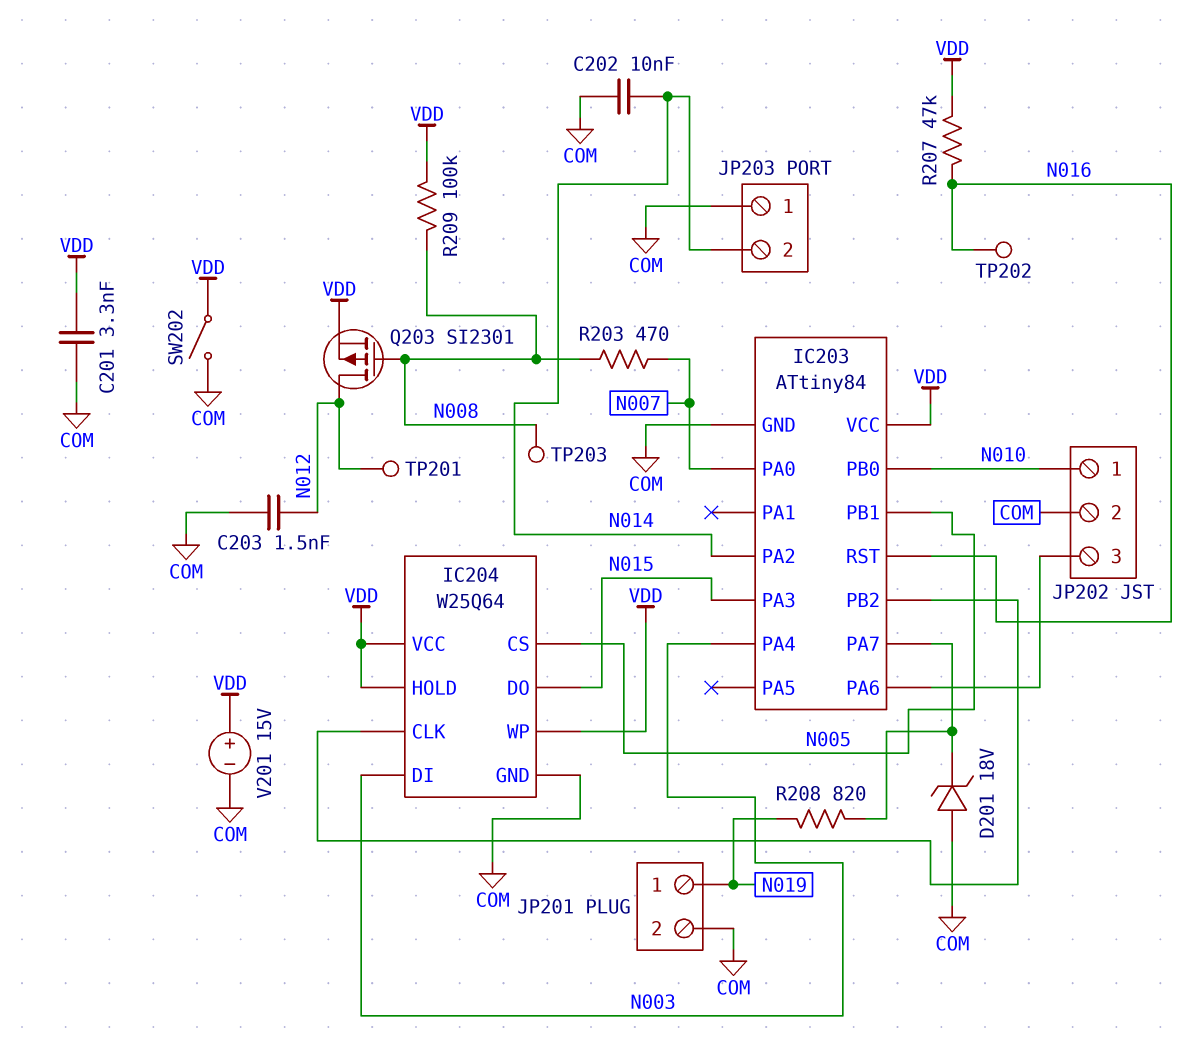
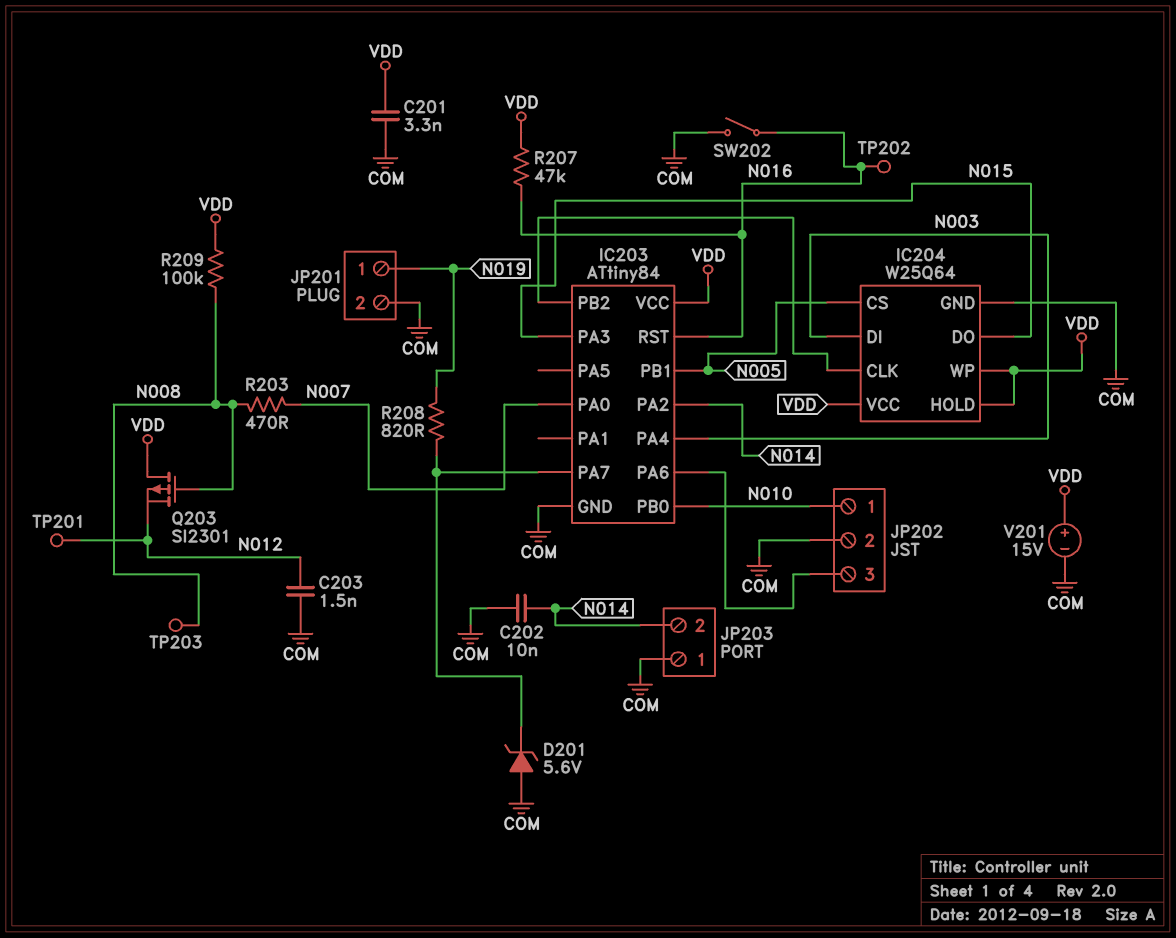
D201: zener 18V (A COM, K IC203/PA7) -> zener 5.6V (A COM, K IC203/PA7)
Q203: PMOS SI2301 (G N008, D N012, S VDD) -> PMOS SI2301 (G N008, D VDD, S N012)
SW202: switch (COM, VDD) -> switch (COM, N016)

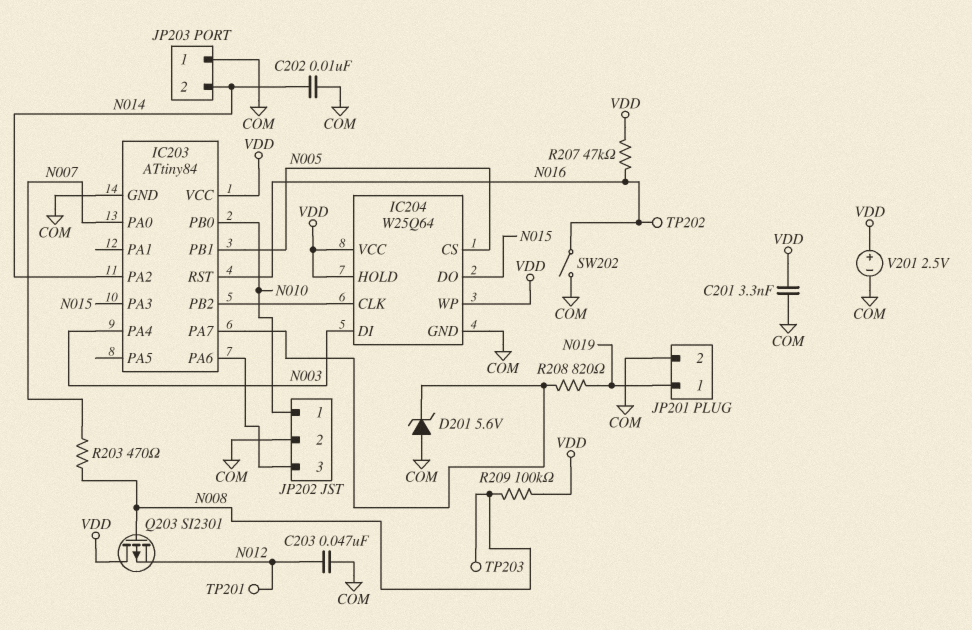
C203: 1.5nF (COM, N012) -> 47nF (COM, N012)
V201: 15V (plus VDD, minus COM) -> 2.5V (plus VDD, minus COM)

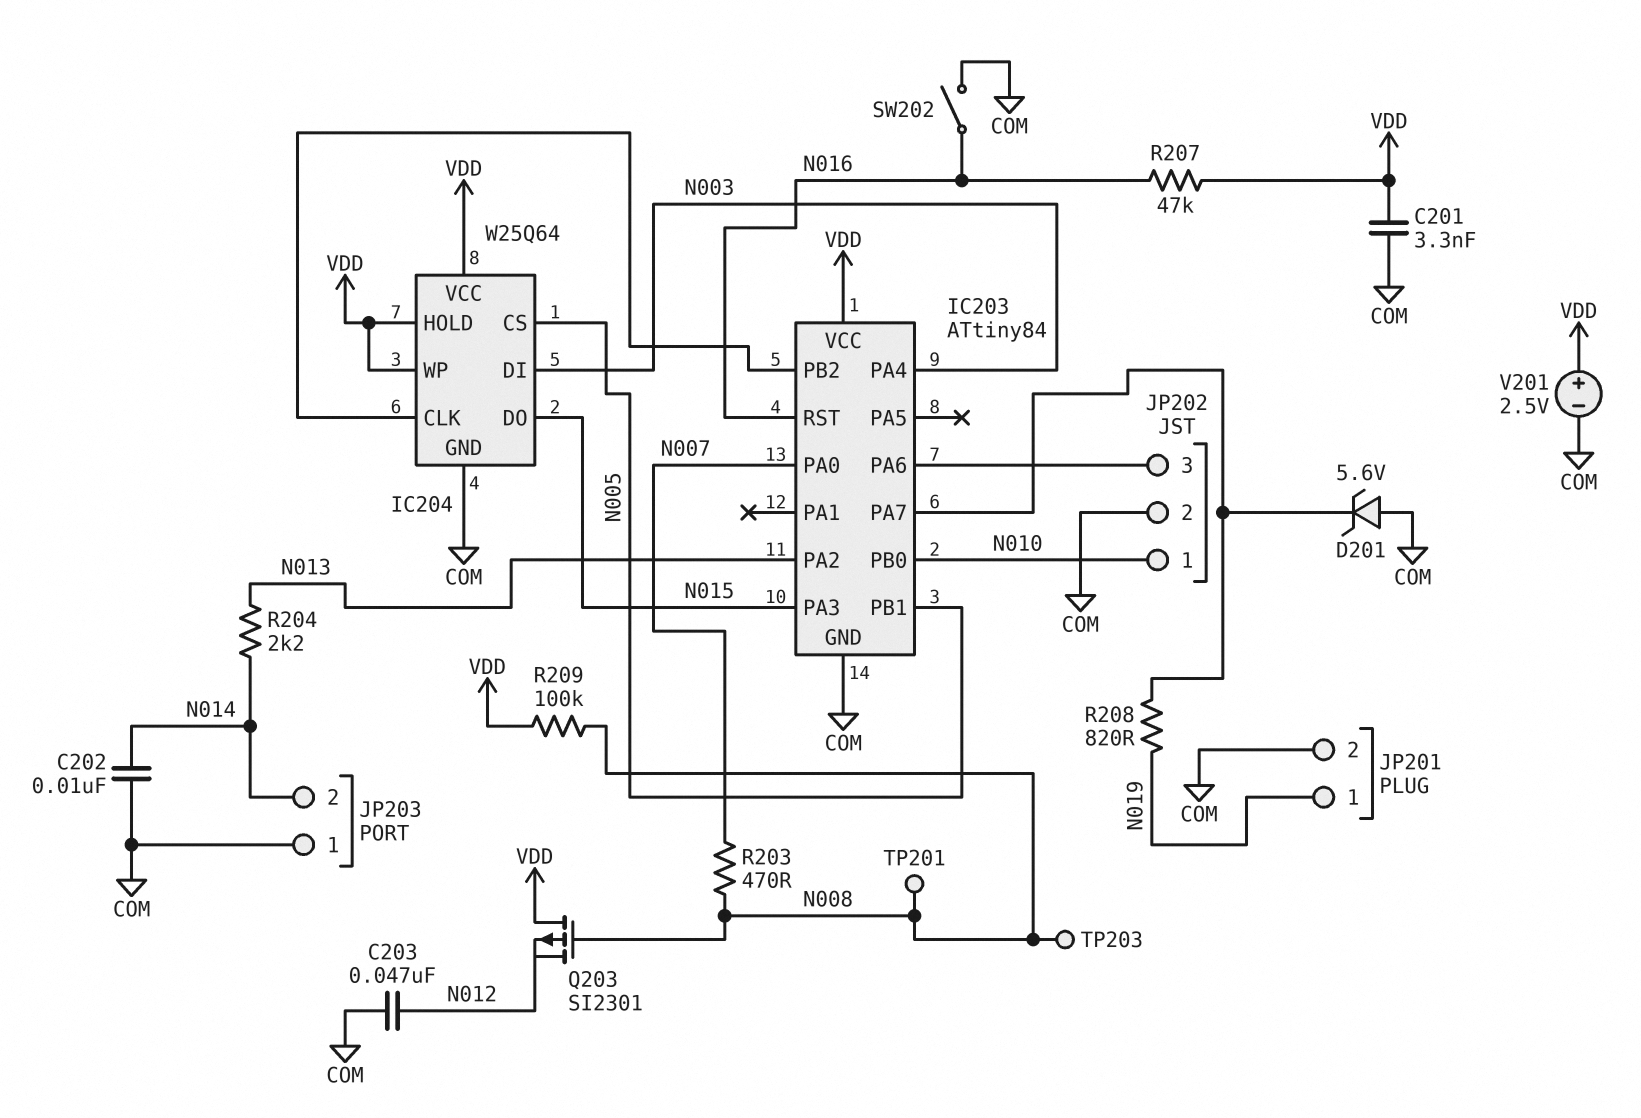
IC203 pin PA2: N014 -> N013
R204: none -> 2.2k (N013, N014)
TP201: test point (N012) -> test point (N008)
TP202: test point (N016) -> none

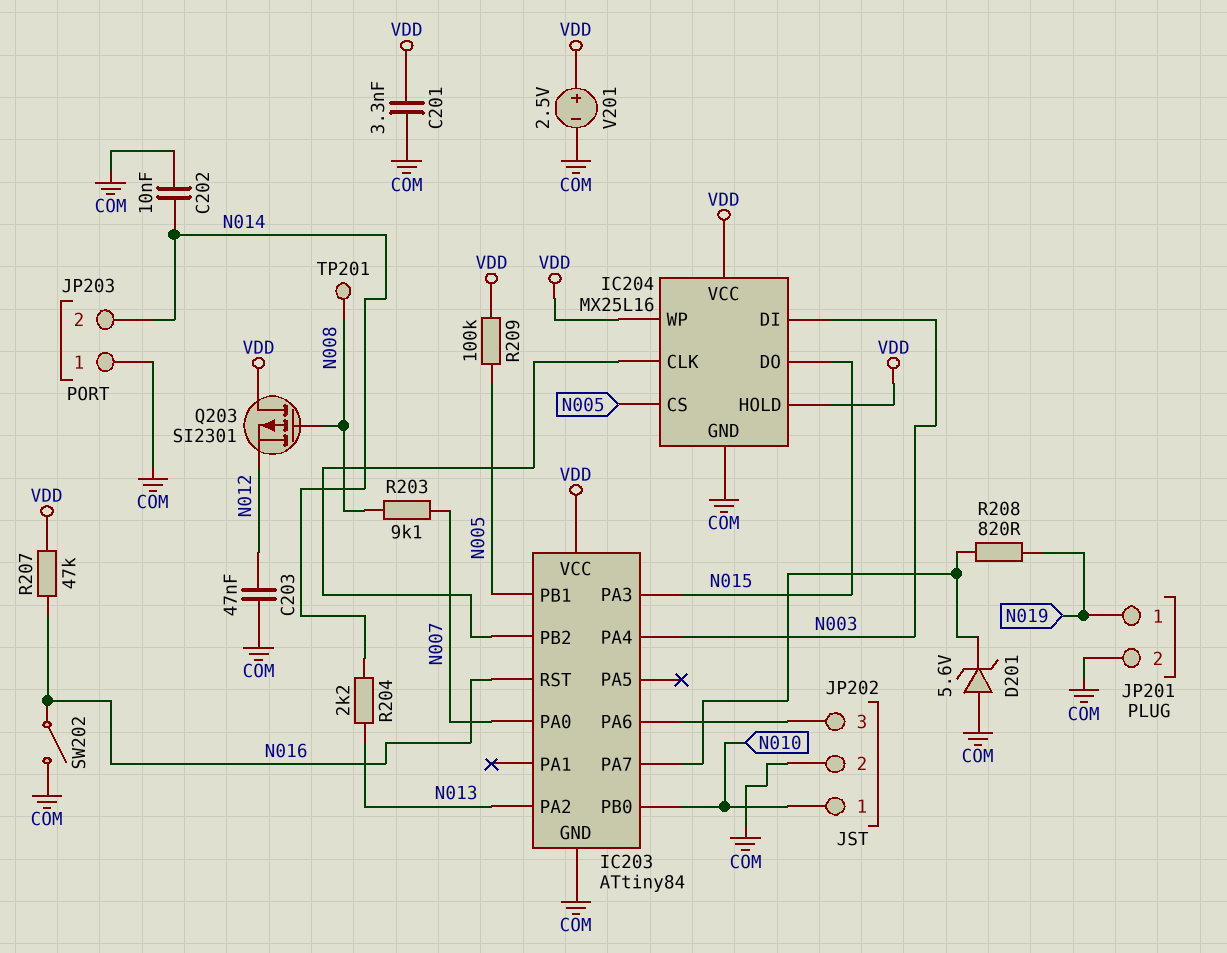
IC204: W25Q64 -> MX25L16
R203: 470 (N007, N008) -> 9.1k (N007, N008)
R209: 100k (N008, VDD) -> 100k (N005, VDD)
TP203: test point (N008) -> none

